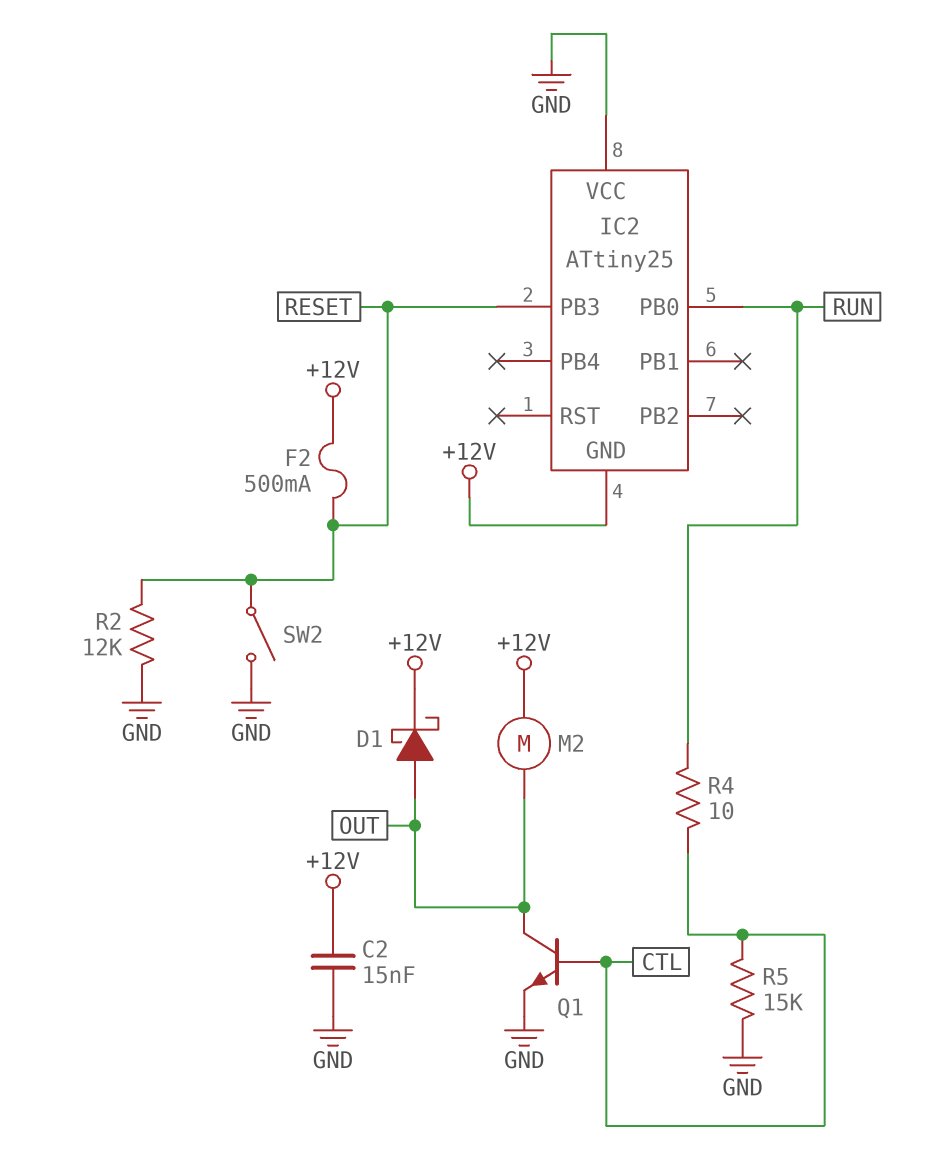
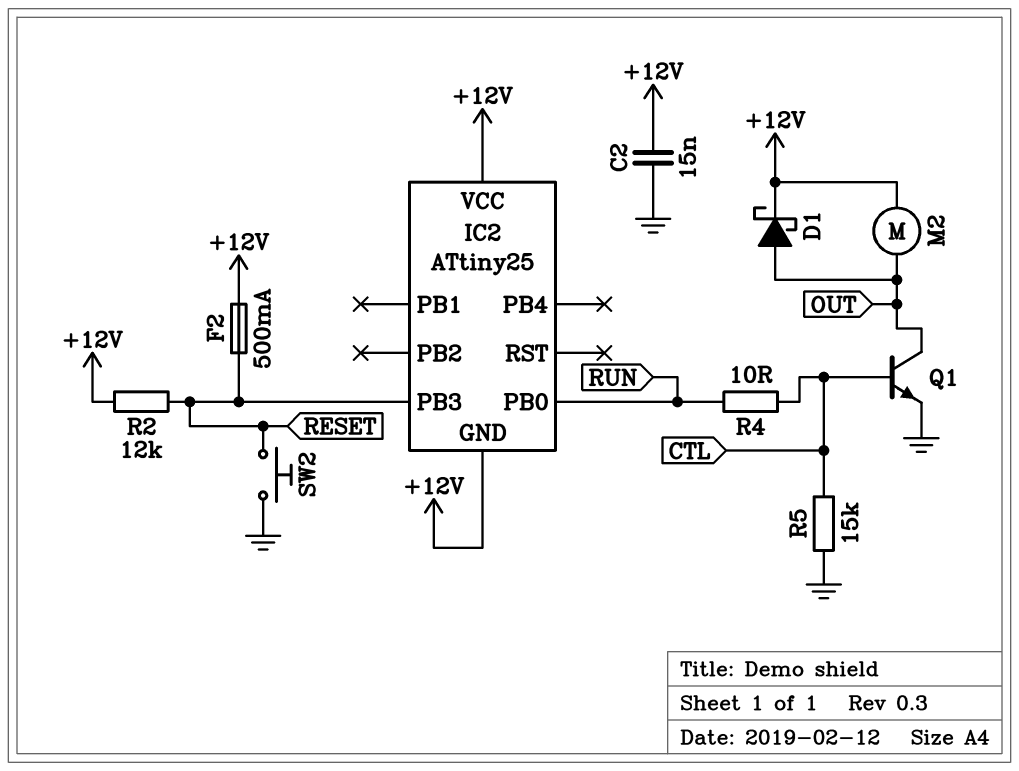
IC2 pin VCC: GND -> +12V
R2: 12k (GND, RESET) -> 12k (+12V, RESET)
SW2: switch (GND, RESET) -> button (GND, RESET)

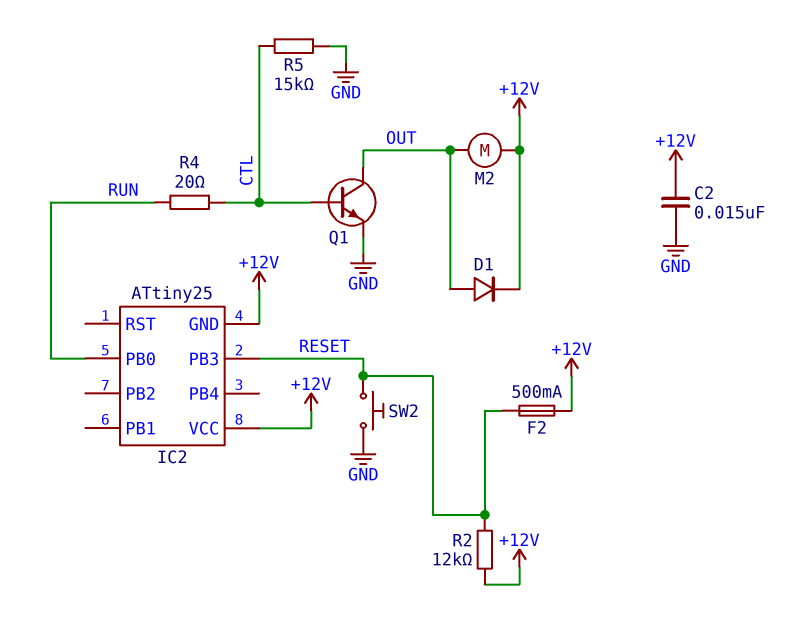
D1: schottky (A OUT, K +12V) -> diode (A OUT, K +12V)
R4: 10 (CTL, RUN) -> 20 (CTL, RUN)

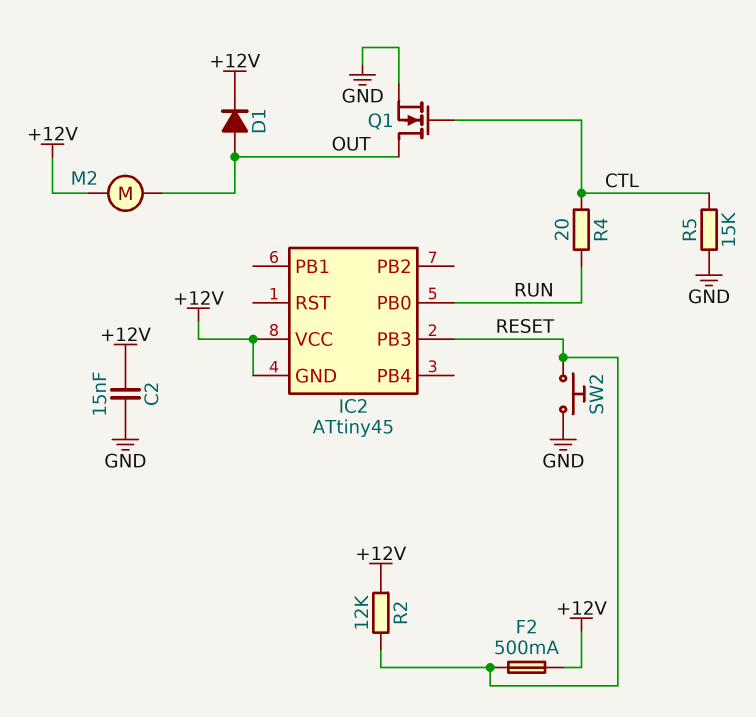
IC2: ATtiny25 -> ATtiny45
Q1: NPN (B CTL, C OUT, E GND) -> NMOS (G CTL, D OUT, S GND)

